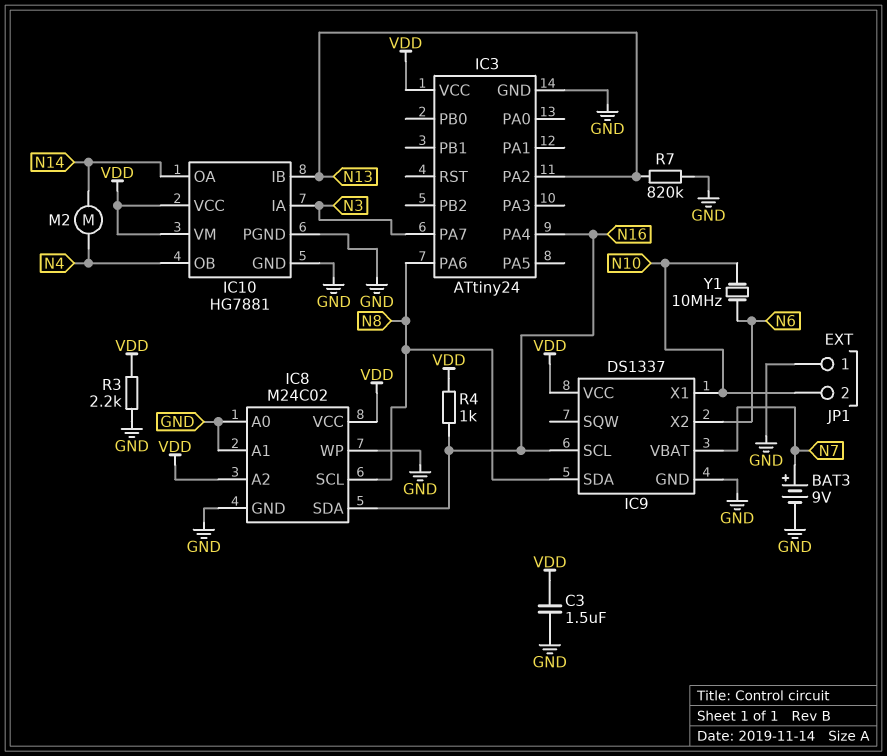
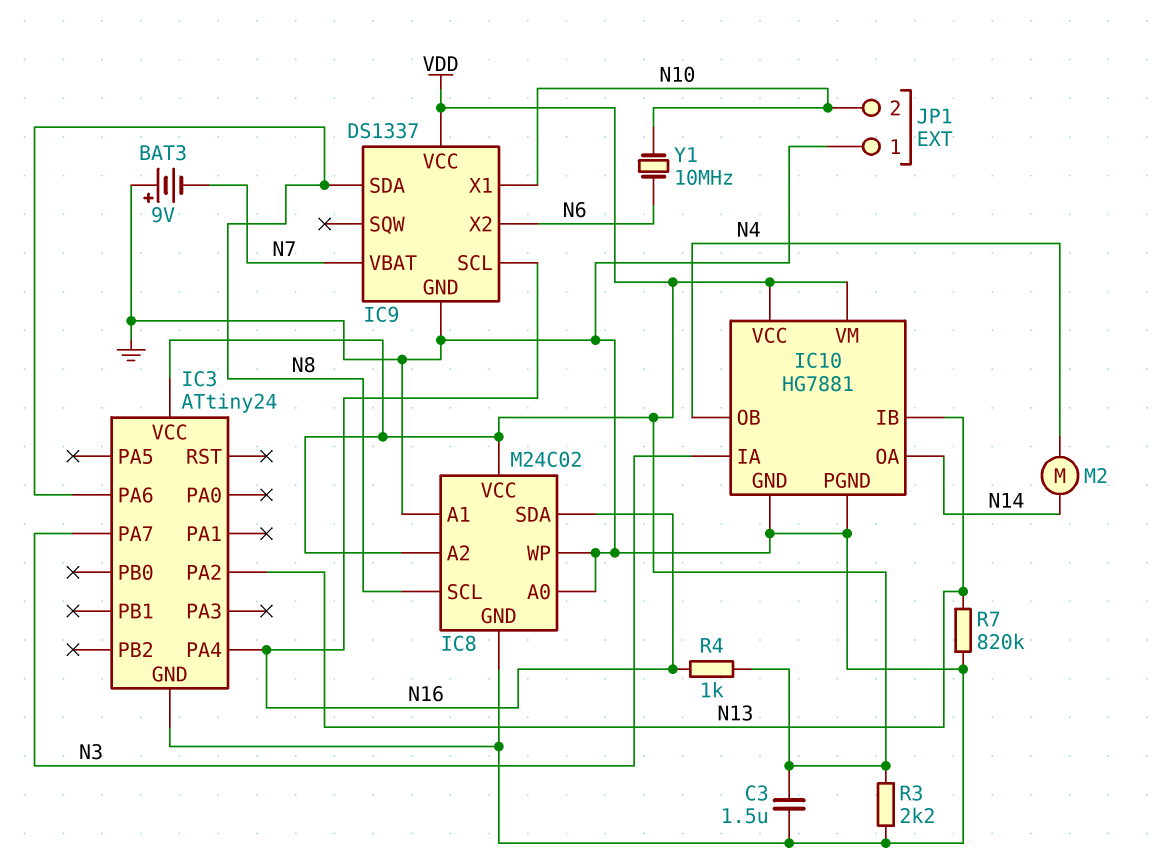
BAT3: 9V (plus N7, minus GND) -> 9V (plus GND, minus N7)

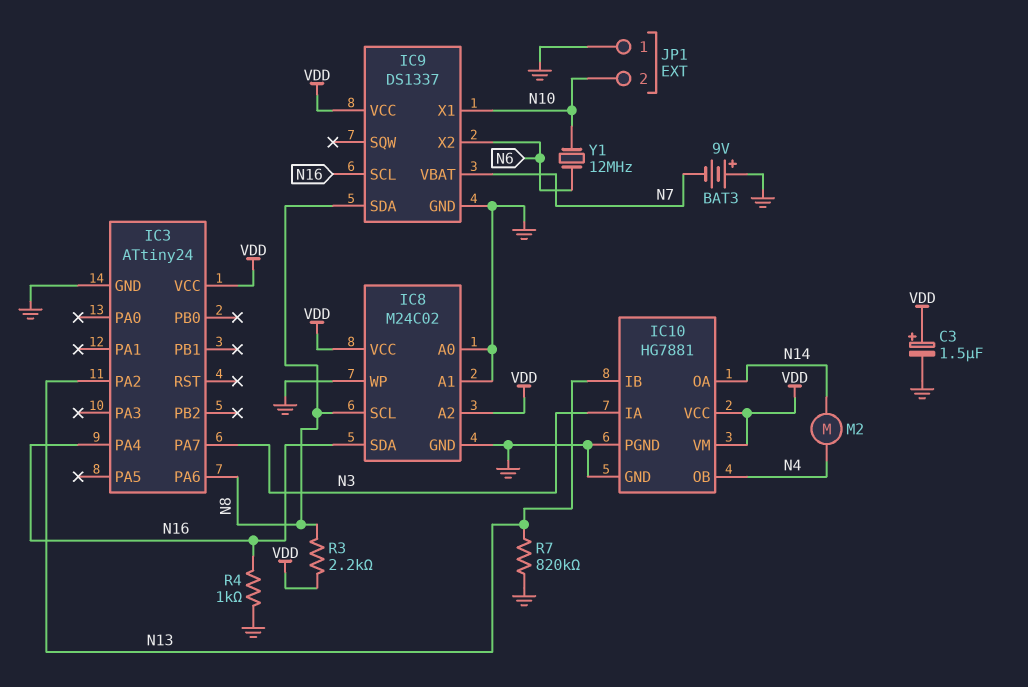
C3: 1.5uF (GND, VDD) -> 1.5uF (plus VDD, minus GND)
R3: 2.2k (GND, VDD) -> 2.2k (N8, VDD)
R4: 1k (N16, VDD) -> 1k (GND, N16)
Y1: 10MHz (N6, N10) -> 12MHz (N6, N10)

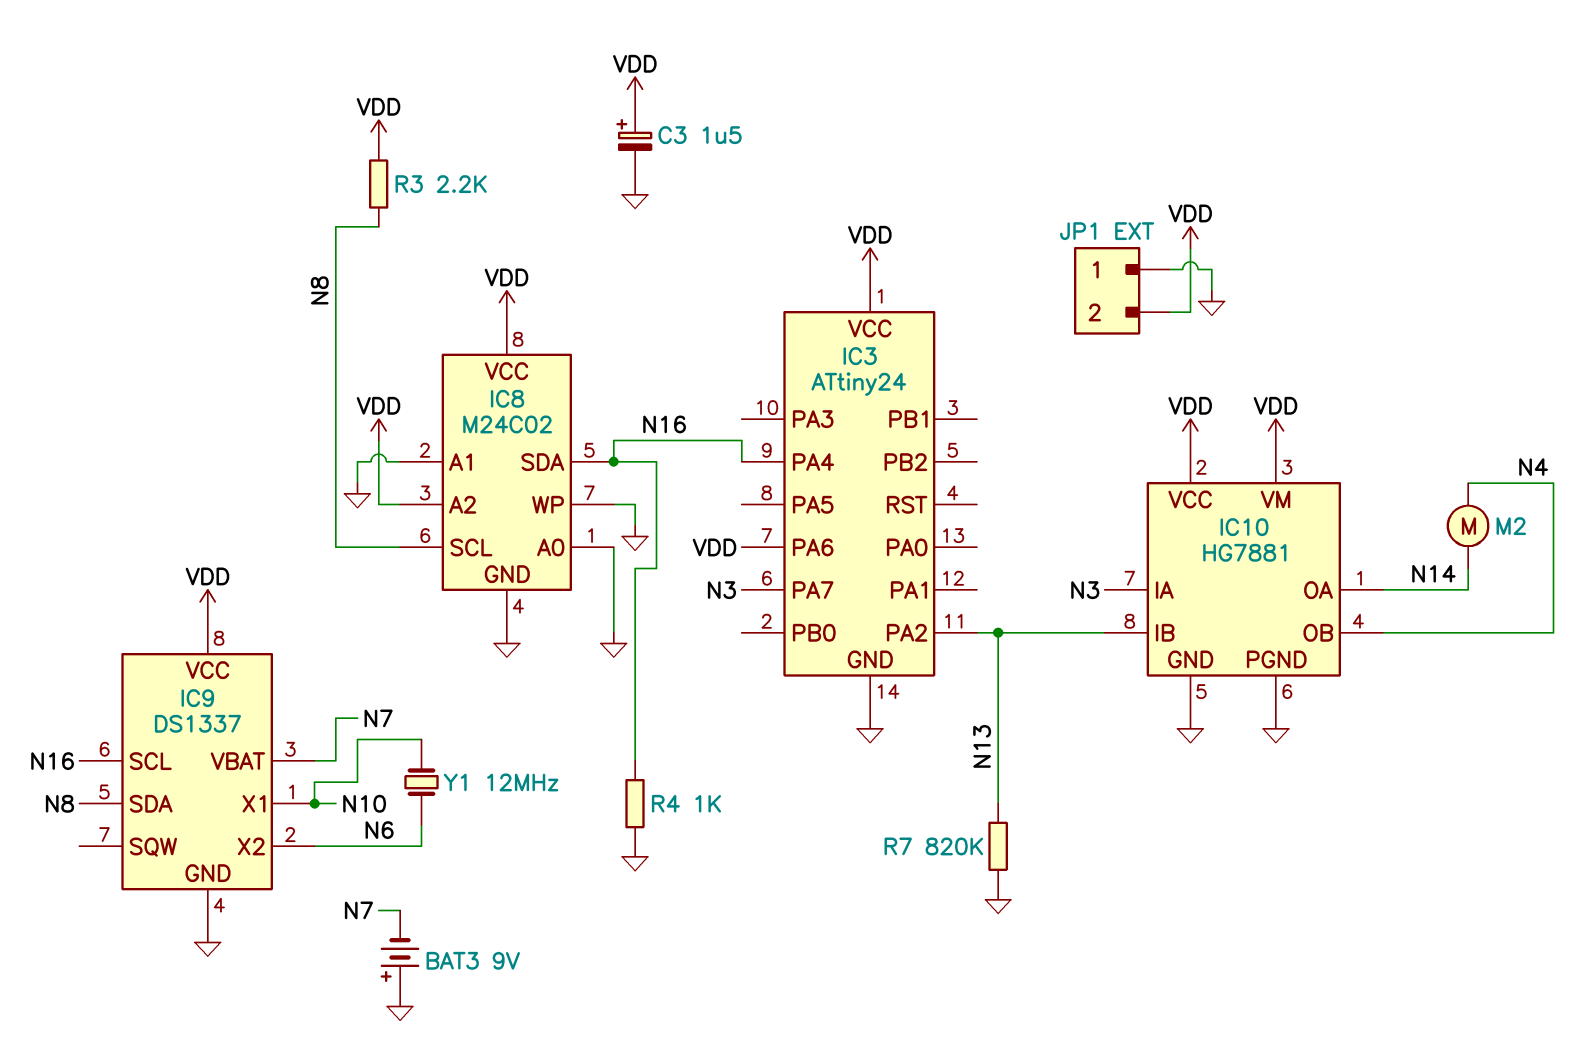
IC3 pin PA6: N8 -> VDD
JP1 pin 2: N10 -> VDD

